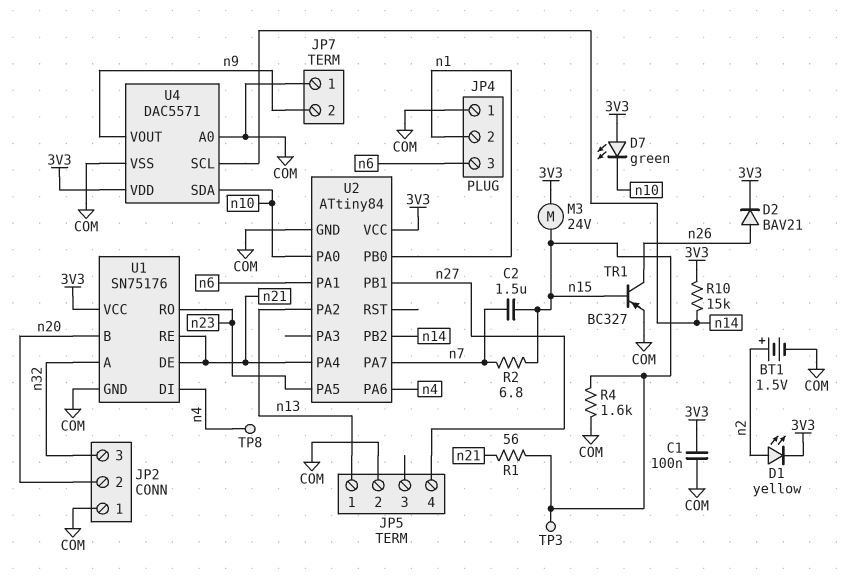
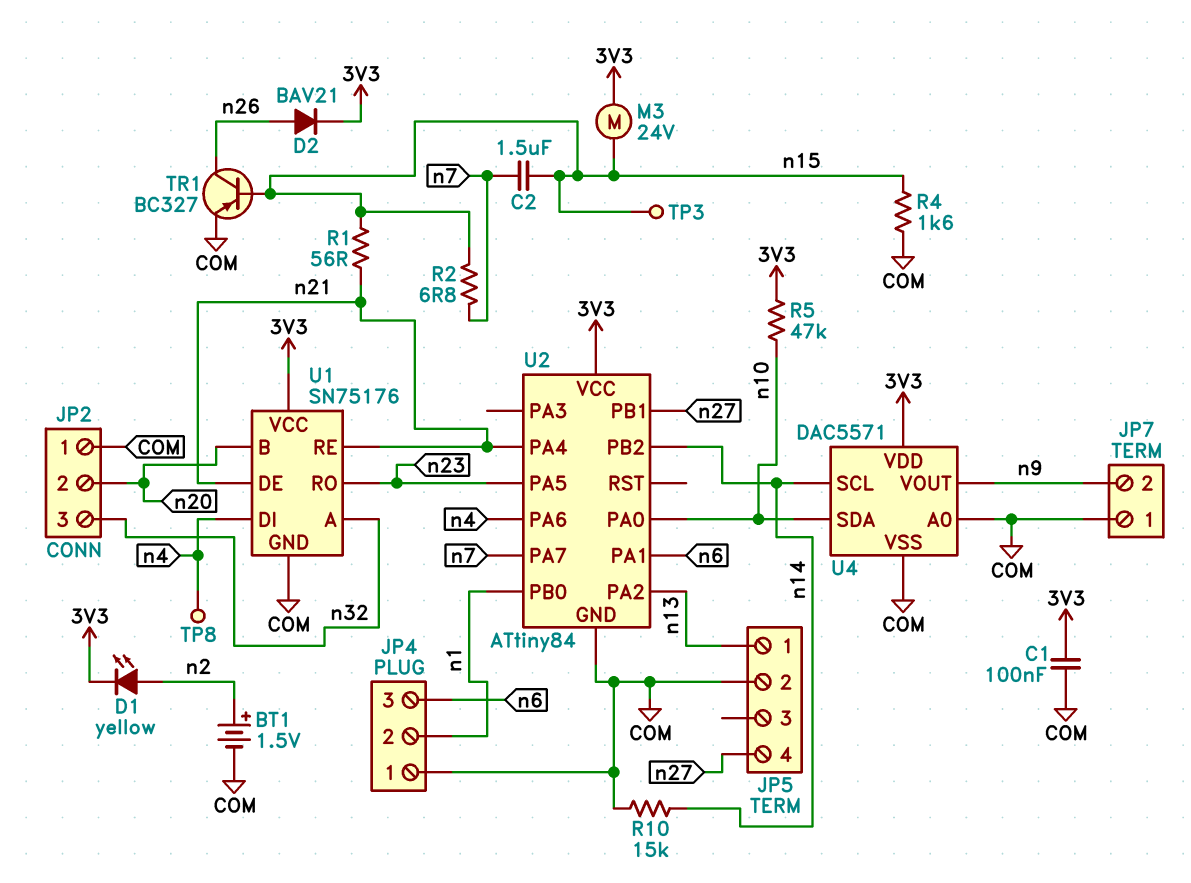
D7: LED green (A 3V3, K n10) -> none
R5: none -> 47k (3V3, n10)
R10: 15k (3V3, n14) -> 15k (COM, n14)

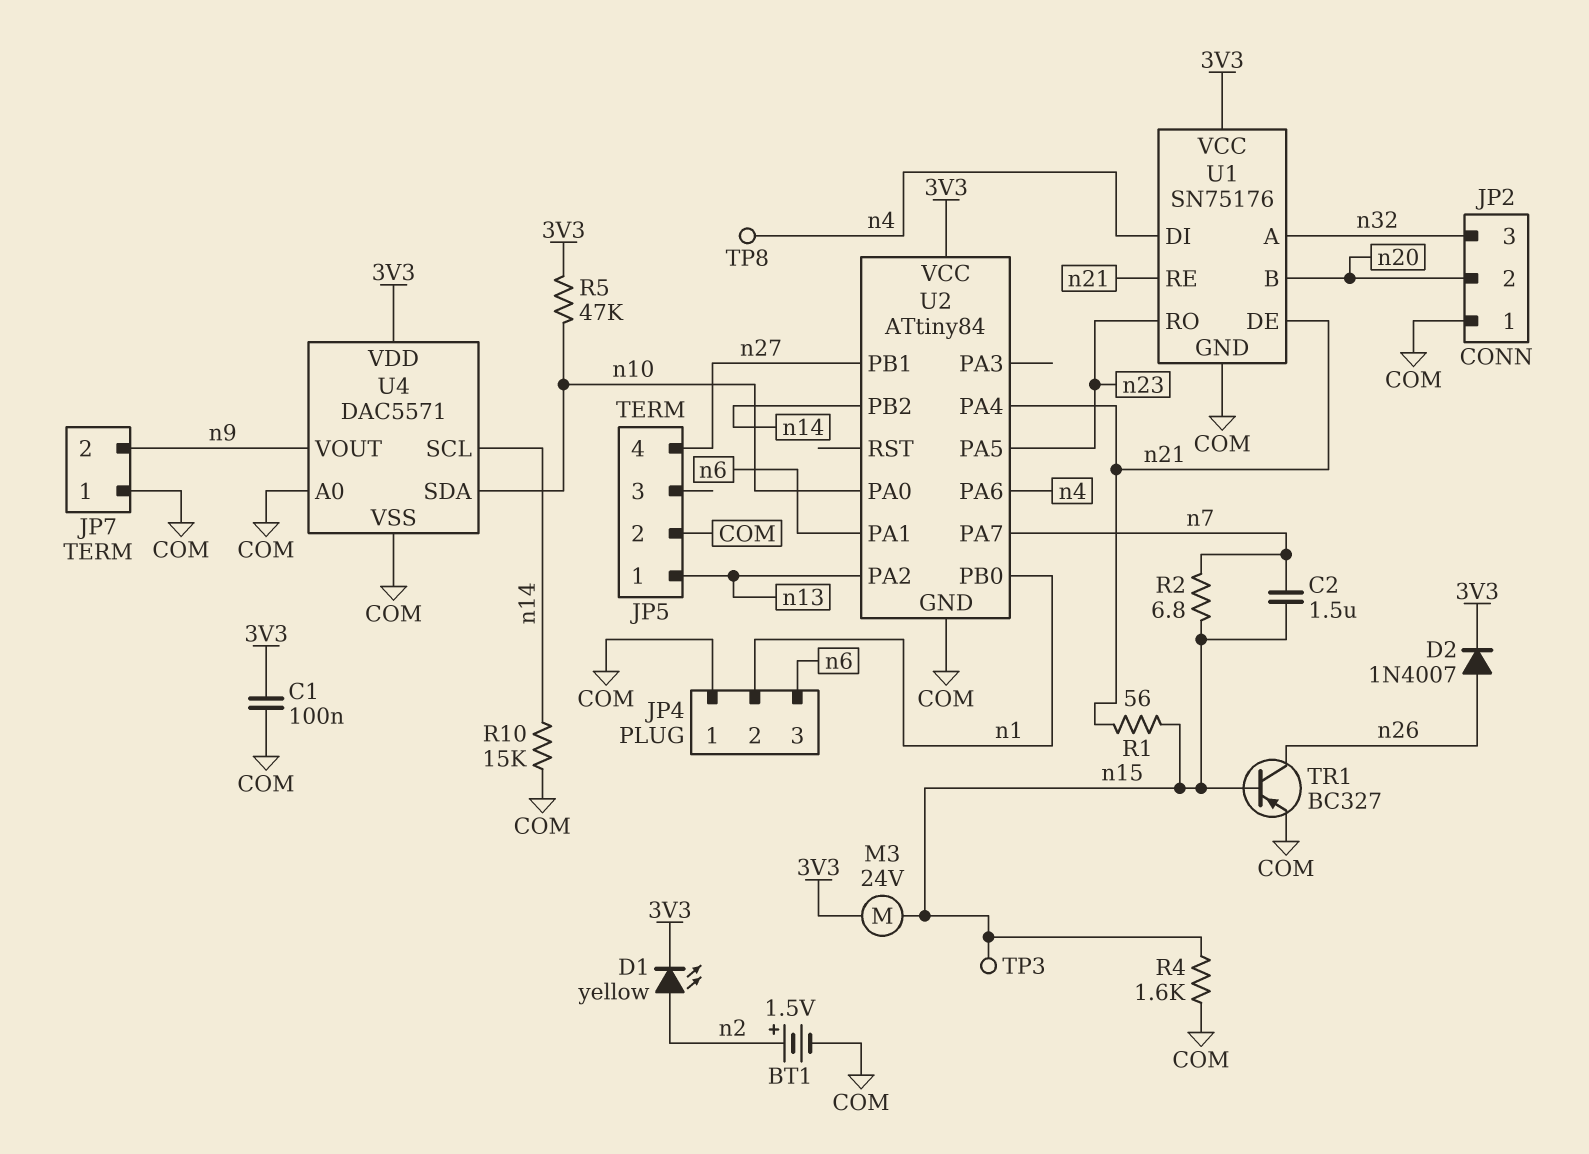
D2: diode BAV21 (A n26, K 3V3) -> diode 1N4007 (A n26, K 3V3)

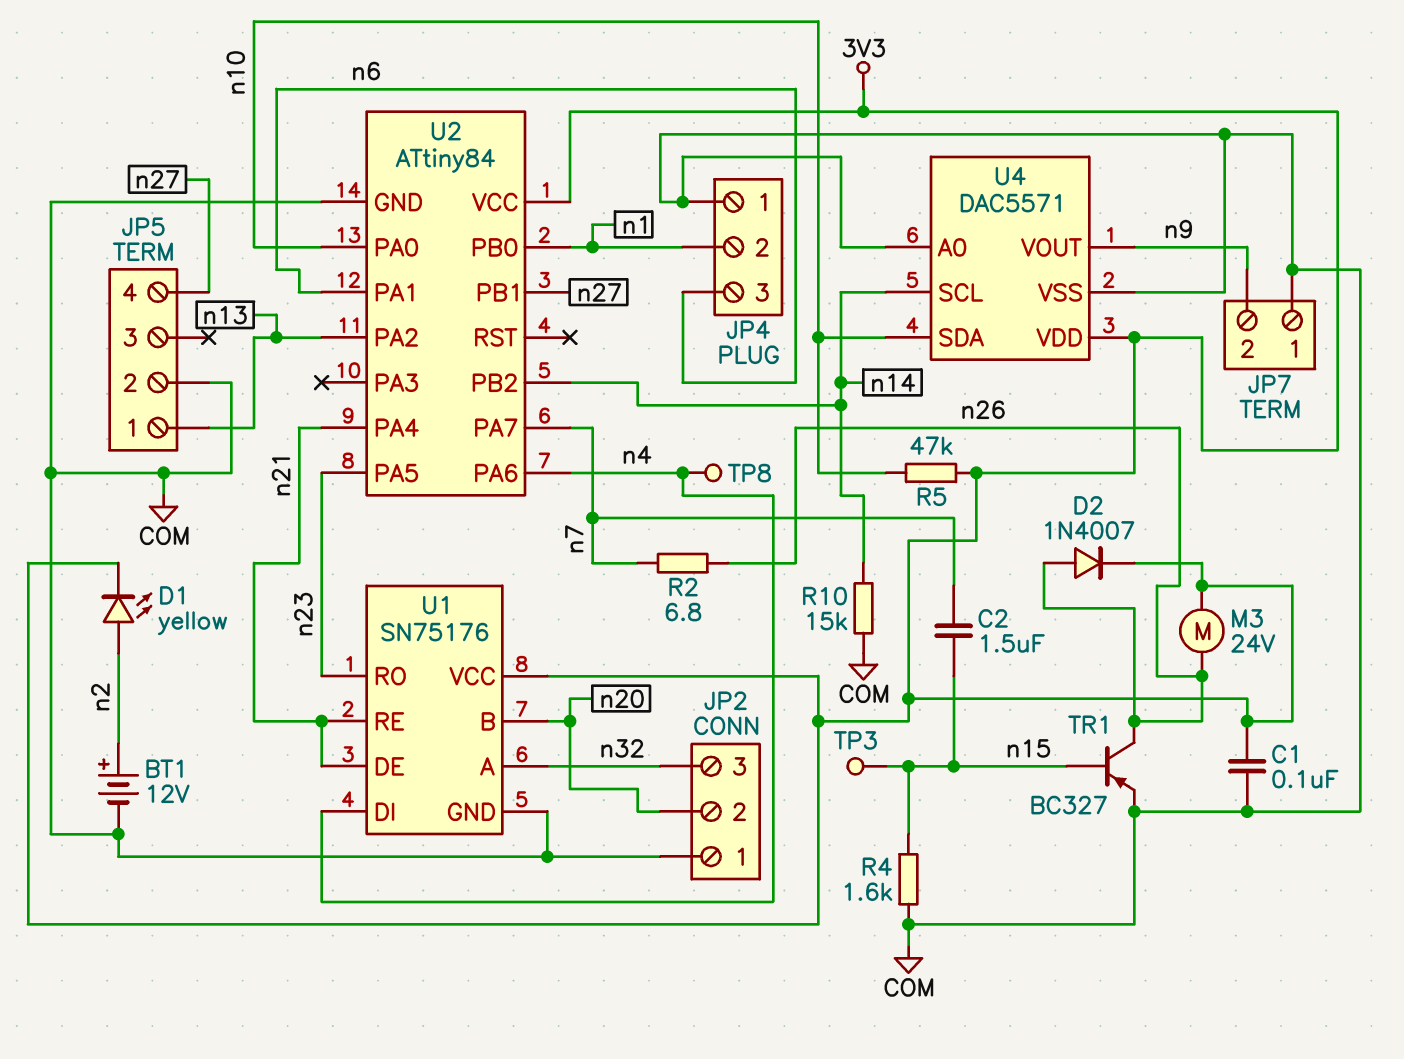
BT1: 1.5V (plus n2, minus COM) -> 12V (plus n2, minus COM)
M3: motor 24V (3V3, n15) -> motor 24V (3V3, n26)
R1: 56 (n15, n21) -> none
R2: 6.8 (n7, n15) -> 6.8 (n7, n26)

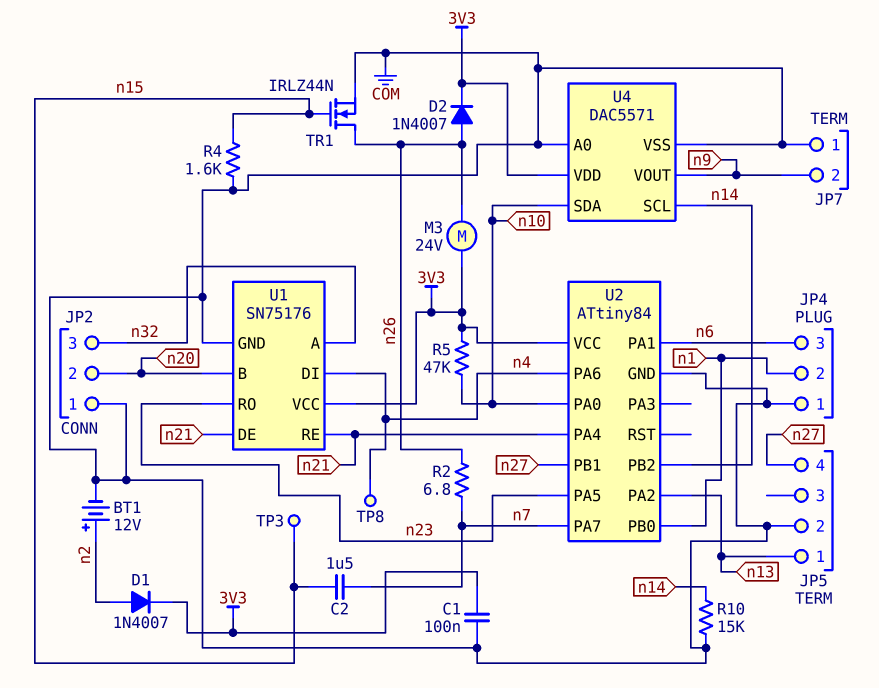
D1: LED yellow (A n2, K 3V3) -> diode 1N4007 (A n2, K 3V3)
TR1: PNP BC327 (B n15, C n26, E COM) -> NMOS IRLZ44N (G n15, D n26, S COM)

